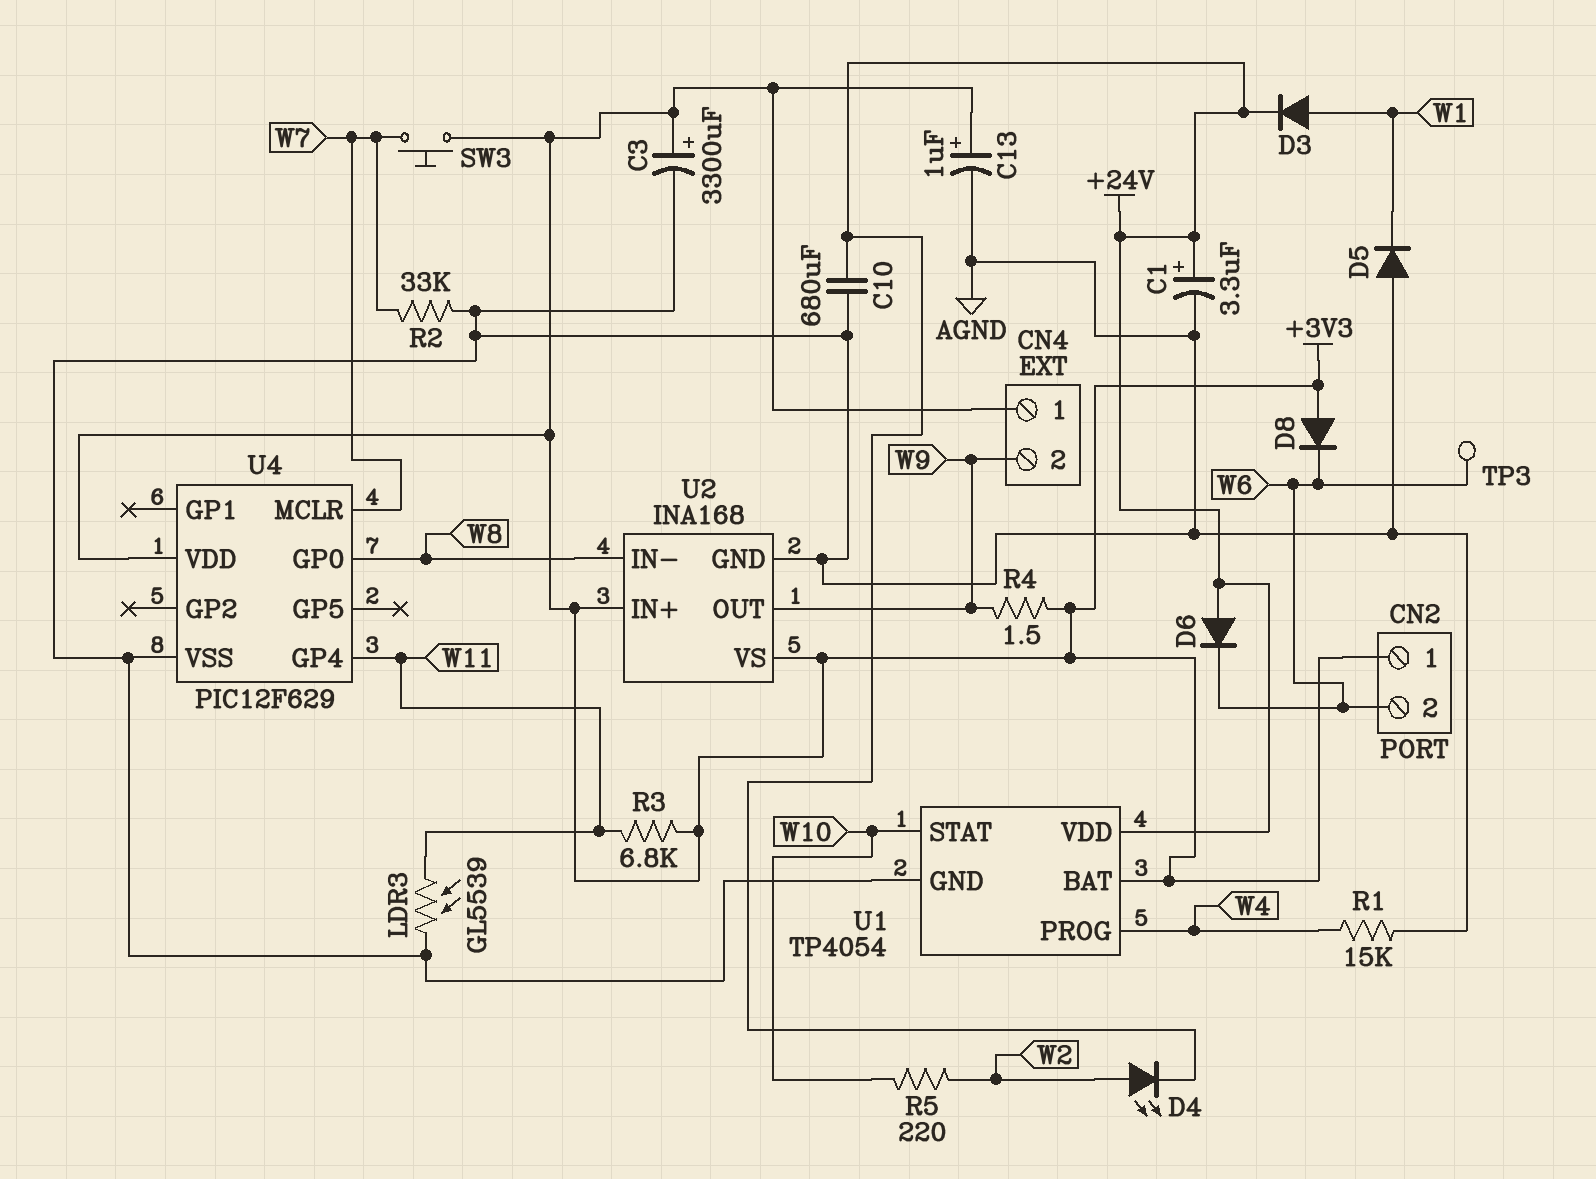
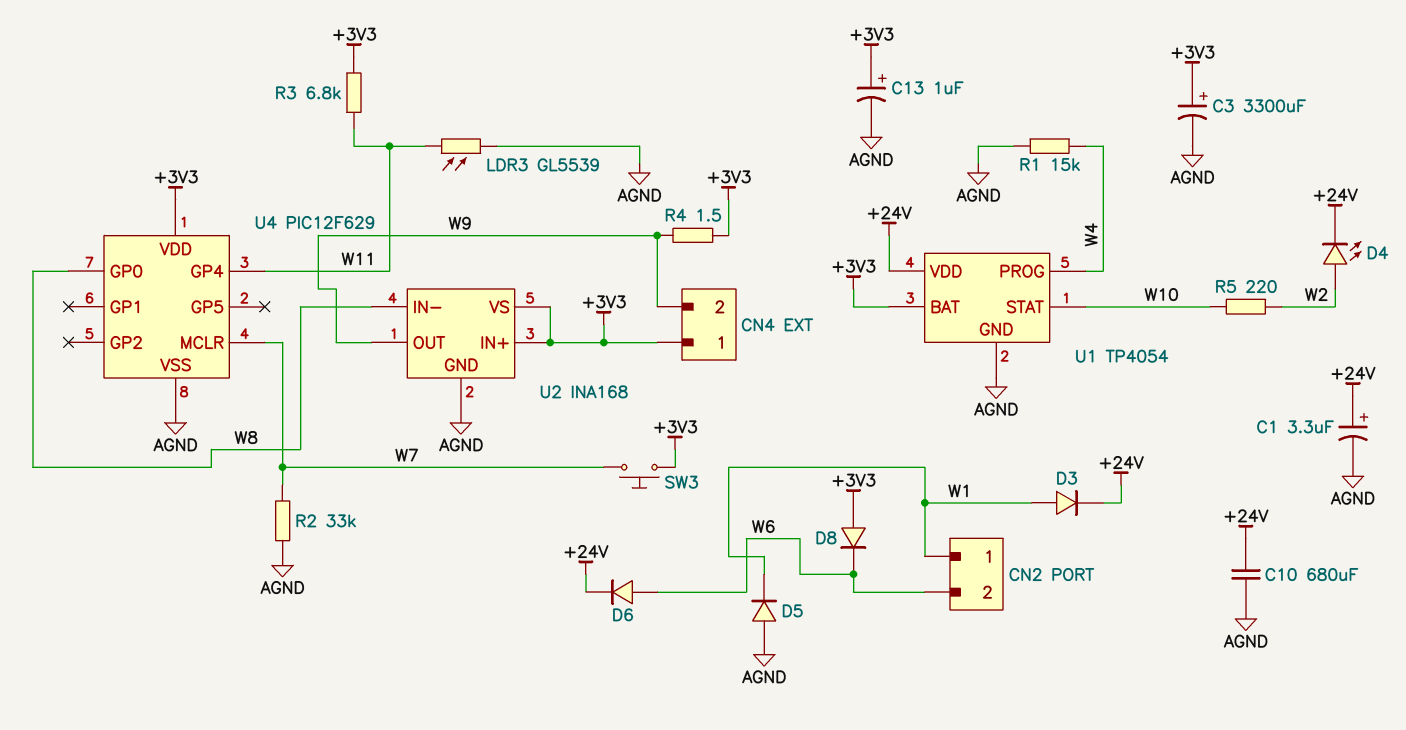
CN2 pin 1: +3V3 -> W1
D6: diode (A +24V, K W6) -> diode (A W6, K +24V)
TP3: test point (W6) -> none

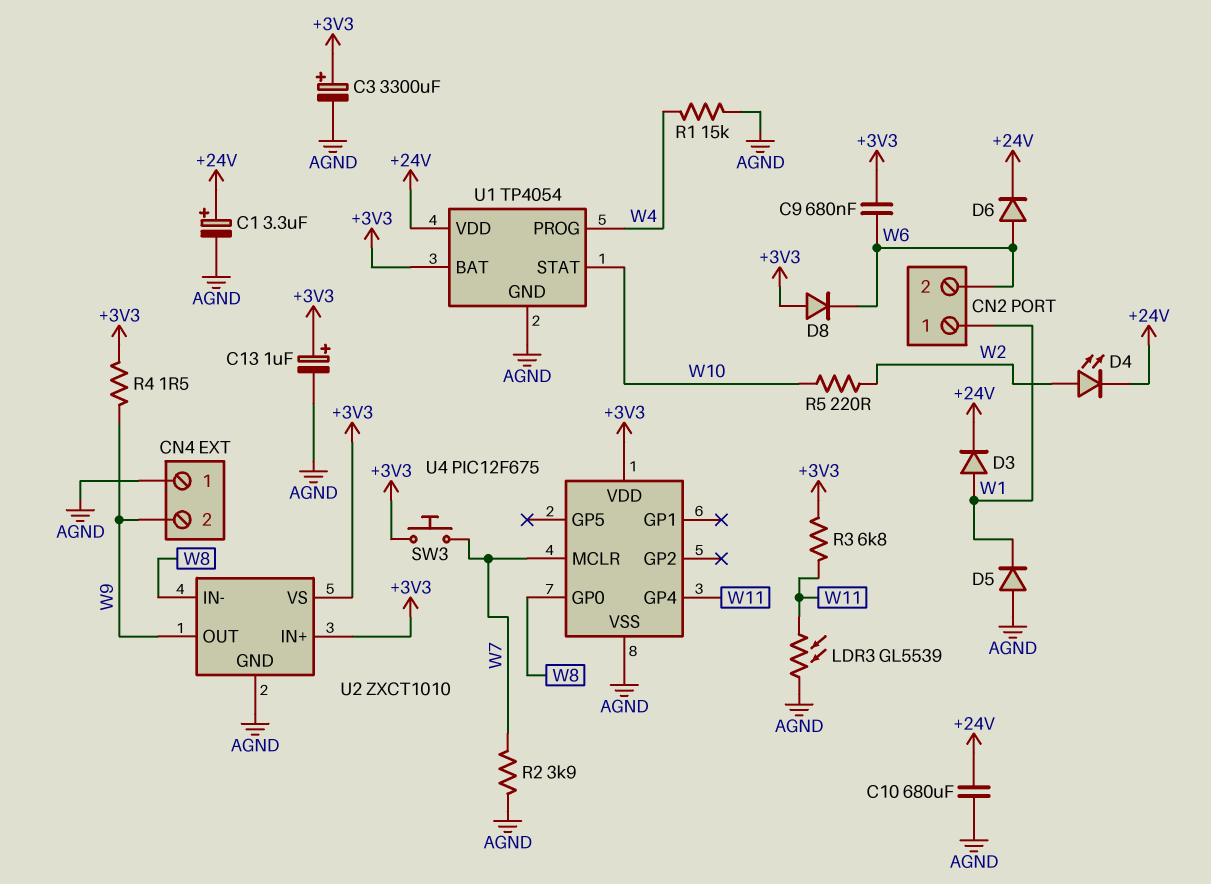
C9: none -> 680nF (+3V3, W6)
CN4 pin 1: +3V3 -> AGND
R2: 33k (AGND, W7) -> 3.9k (AGND, W7)
U2: INA168 -> ZXCT1010
U4: PIC12F629 -> PIC12F675

